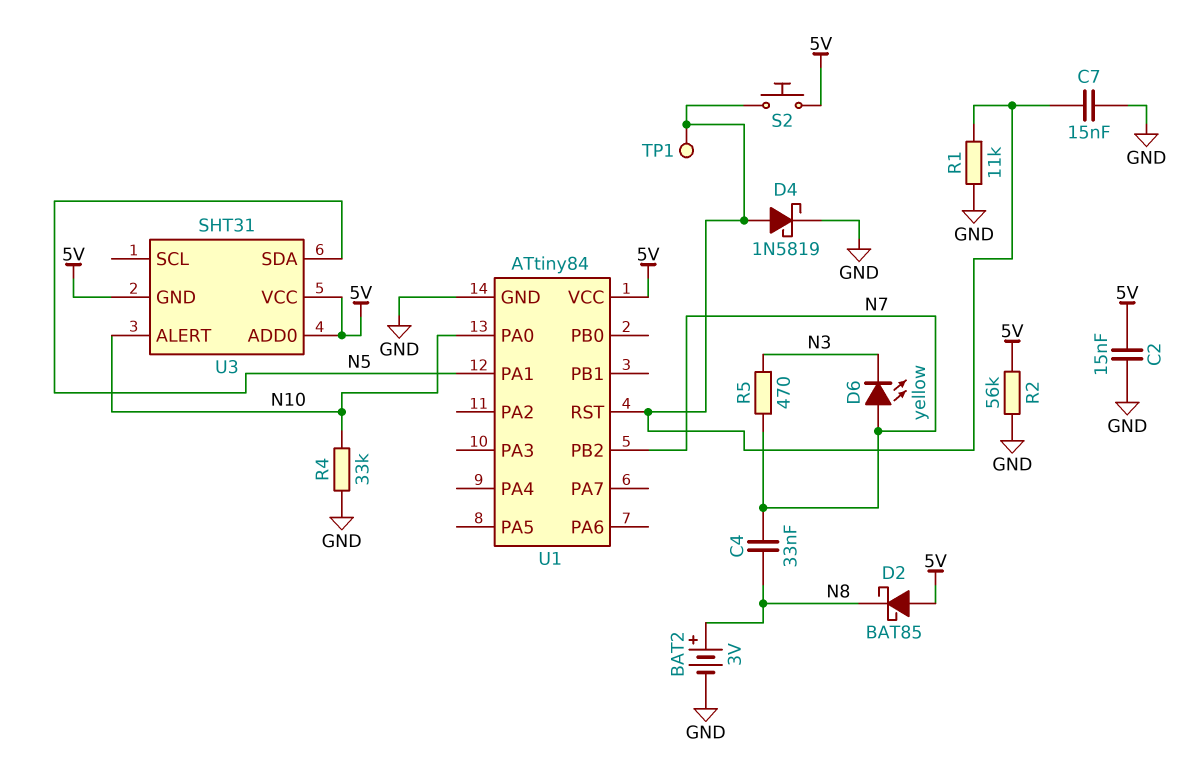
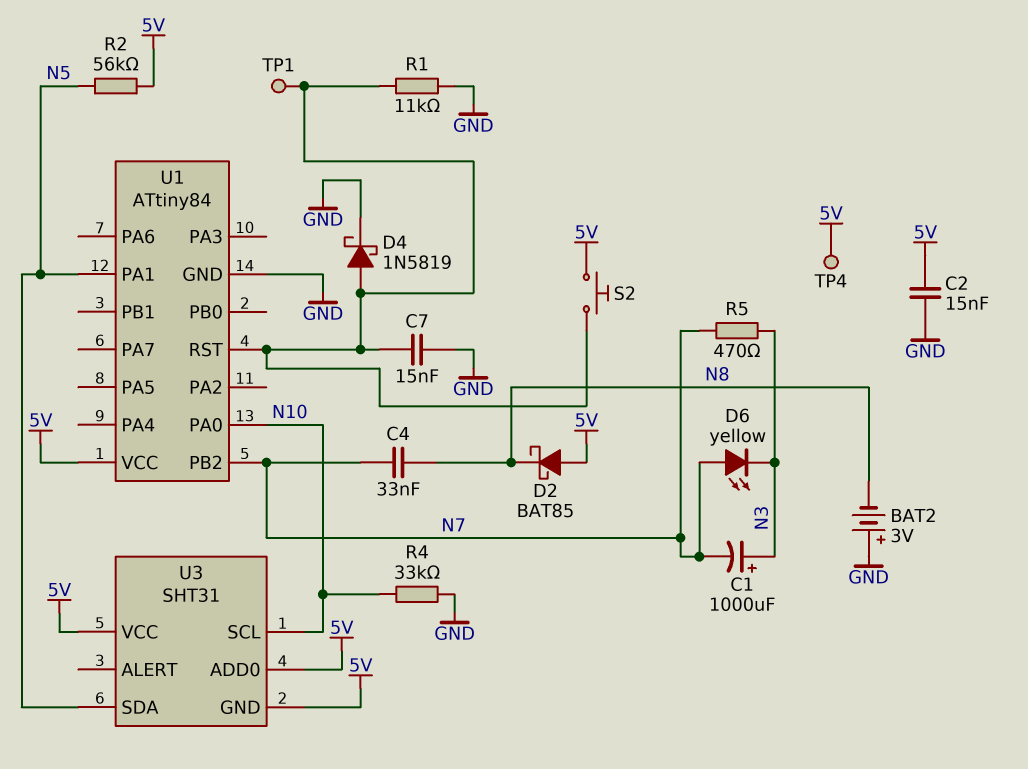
BAT2: 3V (plus N8, minus GND) -> 3V (plus GND, minus N8)
C1: none -> 1000uF (plus N3, minus N7)
R2: 56k (5V, GND) -> 56k (5V, N5)
TP4: none -> test point (5V)
U3 pin ALERT: N10 -> none
U3 pin SCL: none -> N10

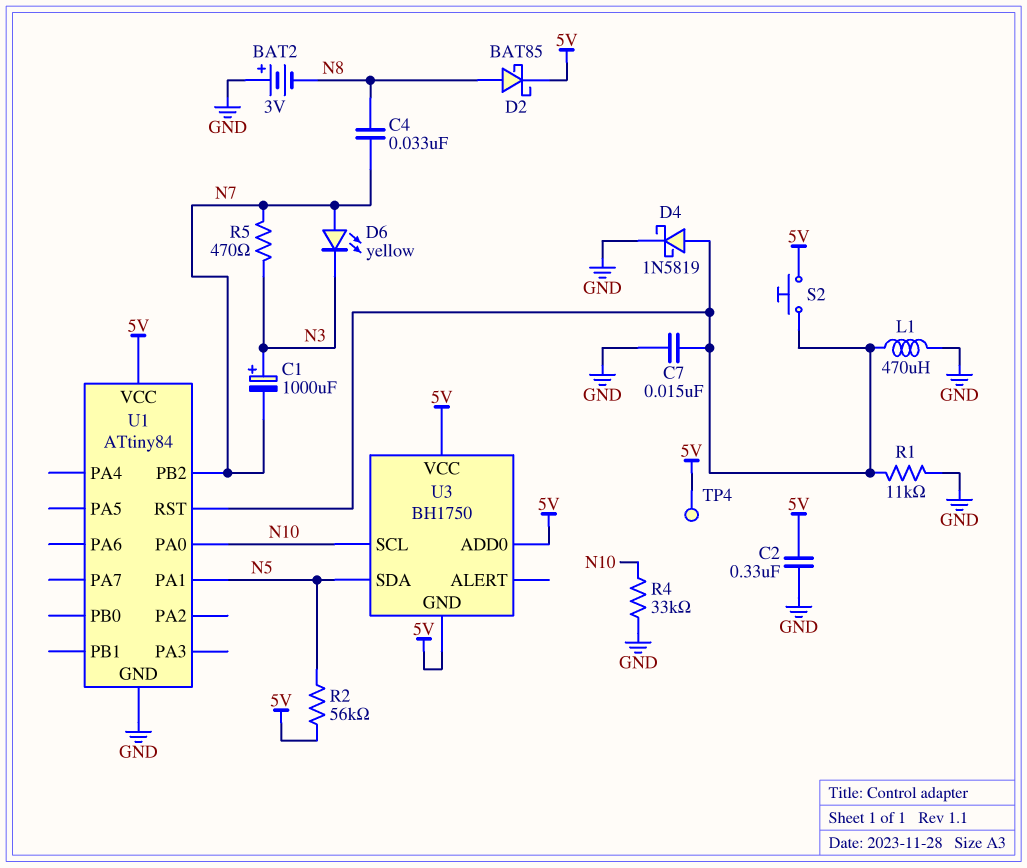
C2: 15nF (5V, GND) -> 330nF (5V, GND)
D2: schottky BAT85 (A 5V, K N8) -> schottky BAT85 (A N8, K 5V)
L1: none -> 470uH (GND, U1/RST)
TP1: test point (U1/RST) -> none
U3: SHT31 -> BH1750

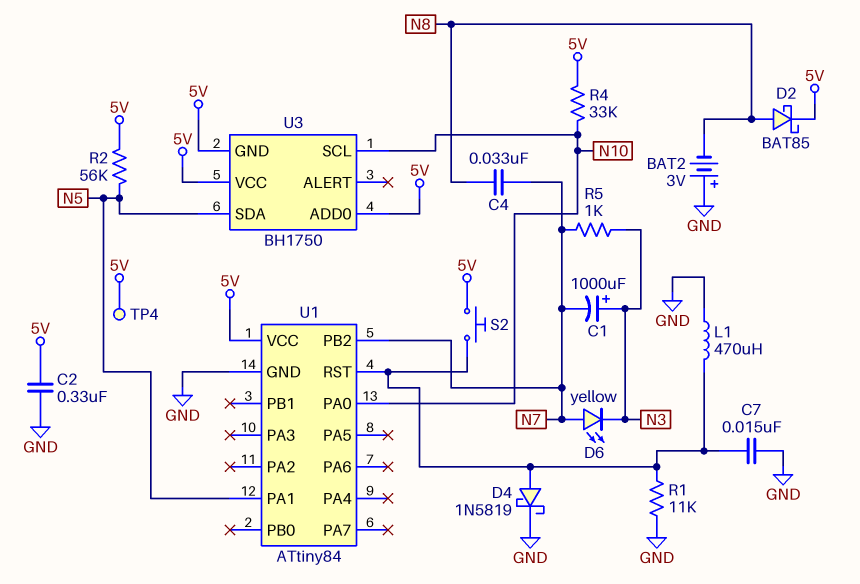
R4: 33k (GND, N10) -> 33k (5V, N10)
R5: 470 (N3, N7) -> 1k (N3, N7)

